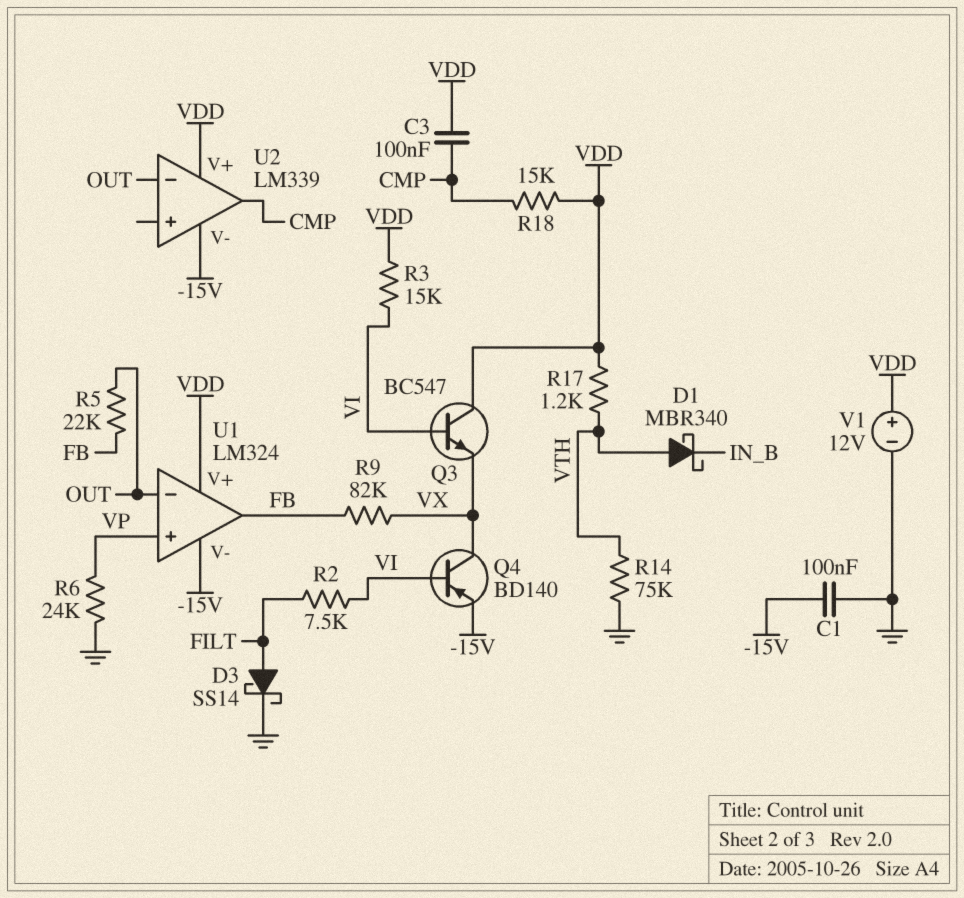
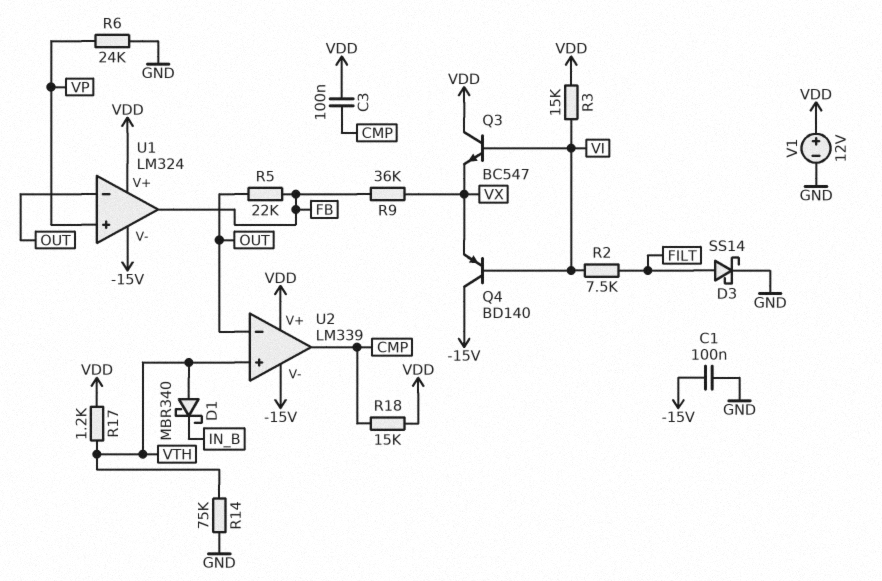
Q4: PNP BD140 (B VI, C VX, E -15V) -> PNP BD140 (B VI, C -15V, E VX)
R9: 82k (FB, VX) -> 36k (FB, VX)
U2 pin in+: none -> VTH

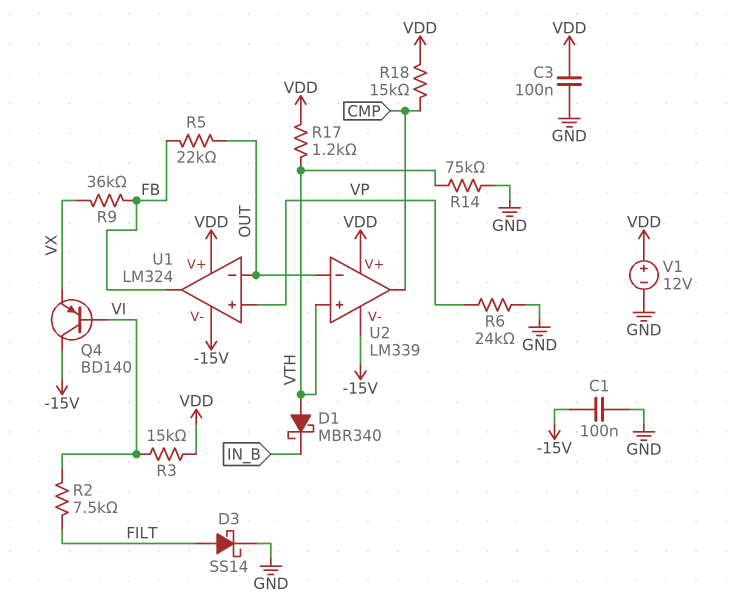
C3: 100nF (CMP, VDD) -> 100nF (GND, VDD)
Q3: NPN BC547 (B VI, C VDD, E VX) -> none

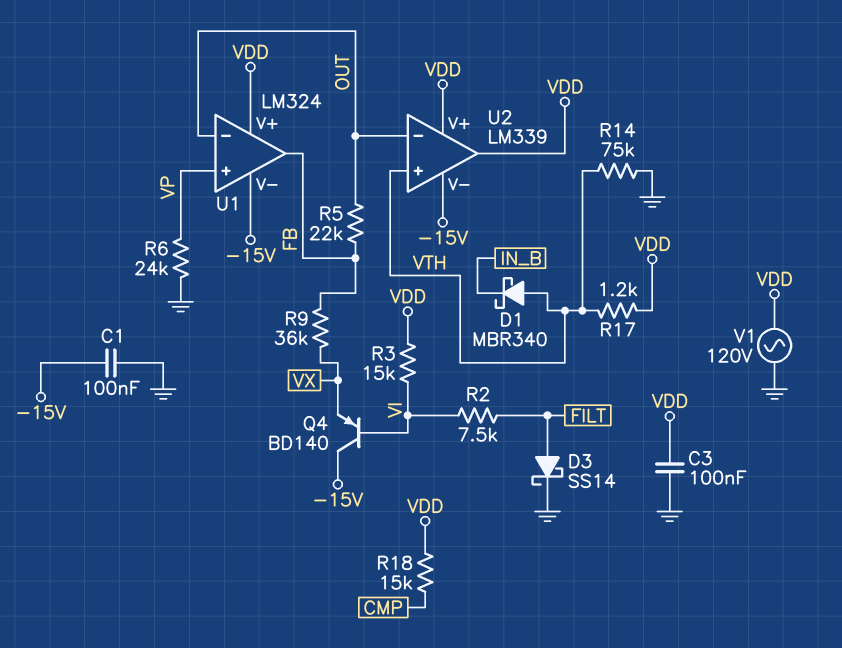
U2 pin out: CMP -> VDD
V1: 12V (plus VDD, minus GND) -> AC 120V (GND, VDD)

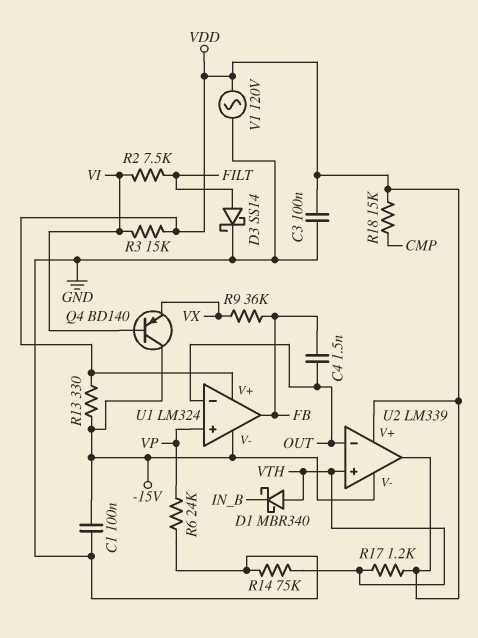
C4: none -> 1.5nF (FB, OUT)
R5: 22k (FB, OUT) -> none
R13: none -> 330 (-15V, VDD)

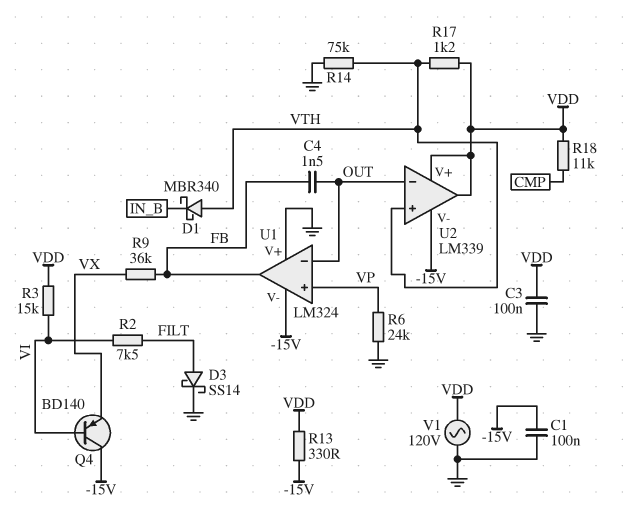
R18: 15k (CMP, VDD) -> 11k (CMP, VDD)
U1 pin V+: VDD -> GND

